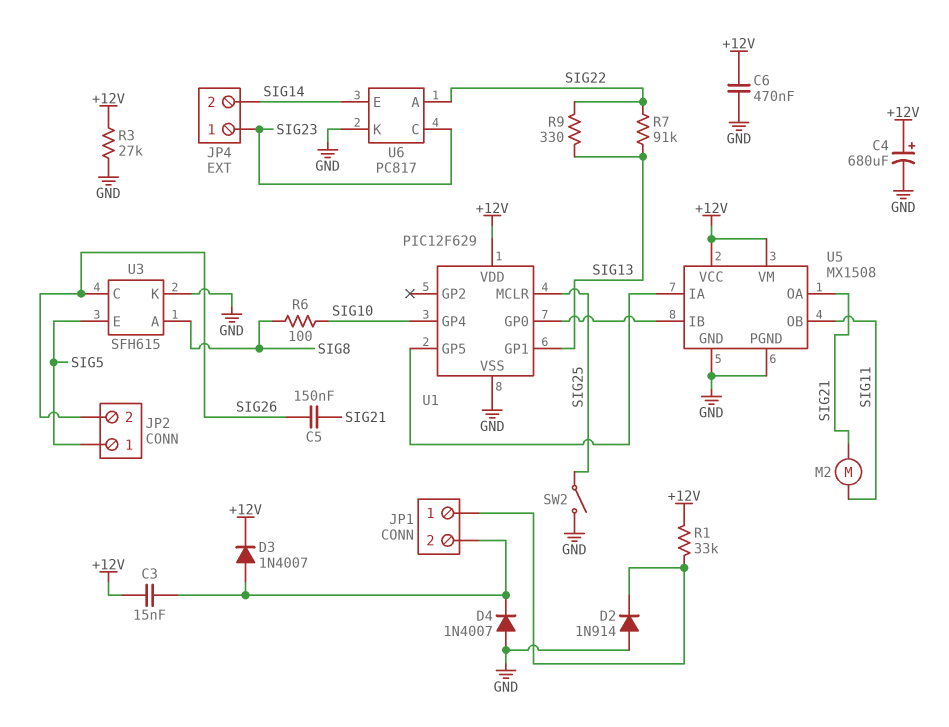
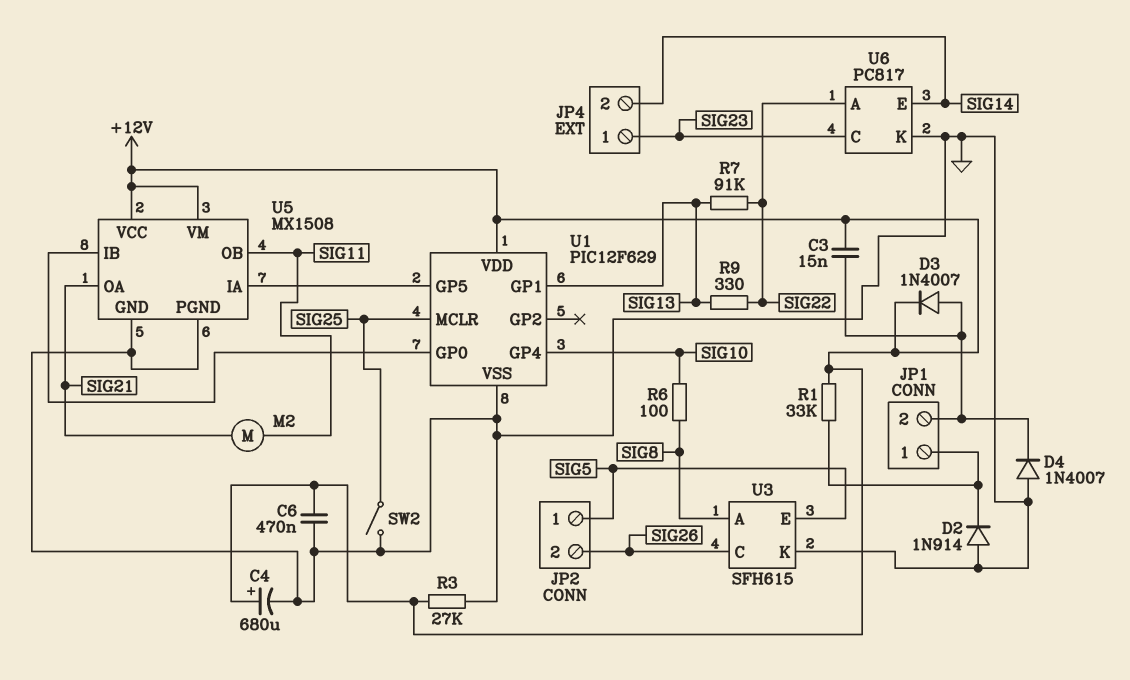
C5: 150nF (SIG21, SIG26) -> none

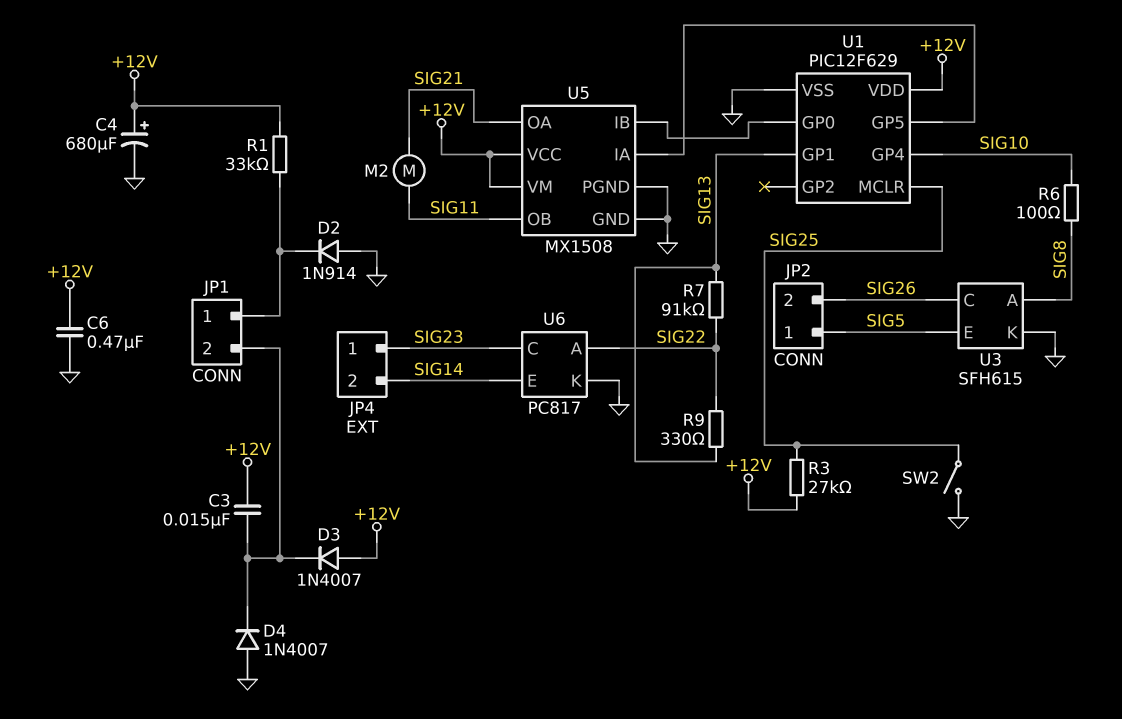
D3: diode 1N4007 (A JP1/2, K +12V) -> diode 1N4007 (A +12V, K JP1/2)
R3: 27k (+12V, GND) -> 27k (+12V, SIG25)

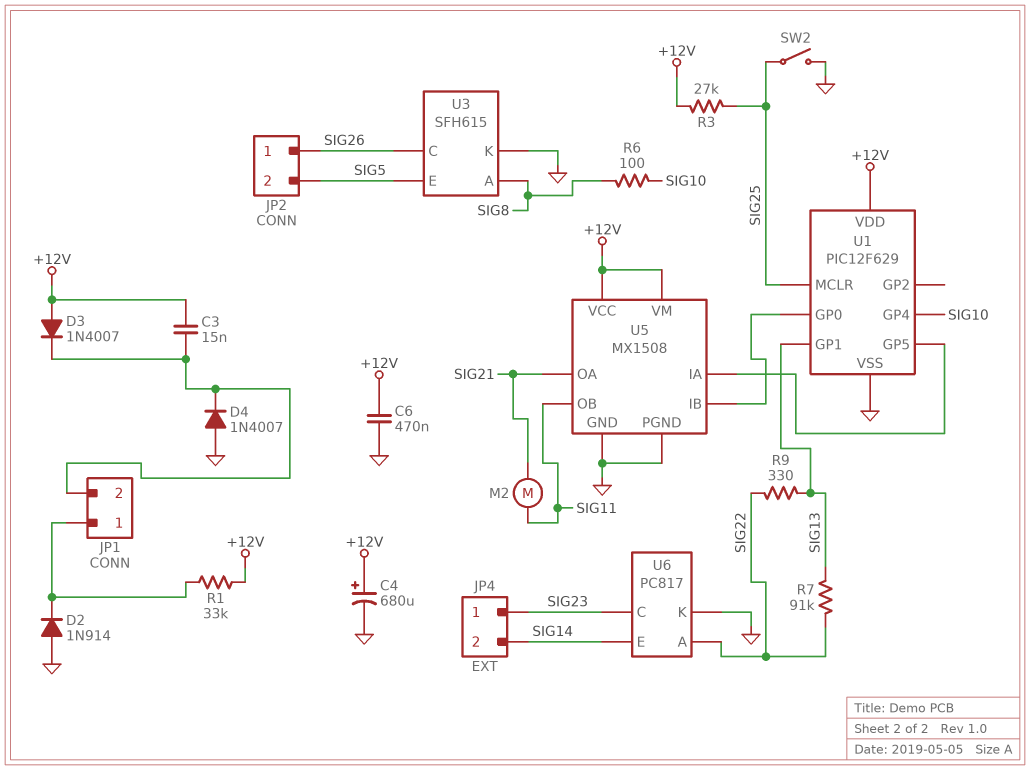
JP2 pin 1: SIG5 -> SIG26
JP2 pin 2: SIG26 -> SIG5

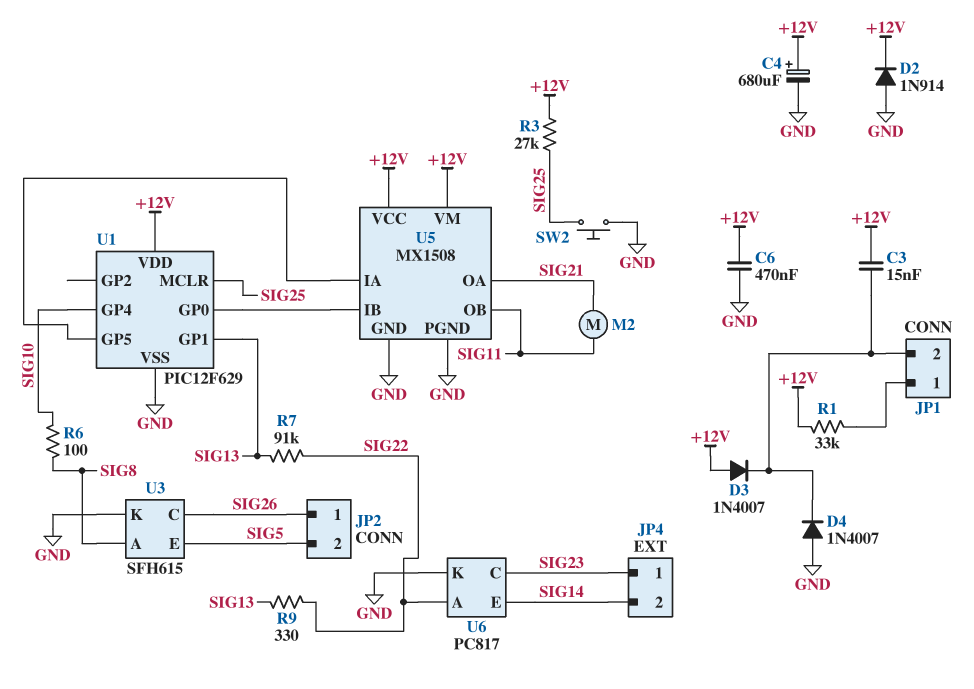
D2: diode 1N914 (A GND, K JP1/1) -> diode 1N914 (A GND, K +12V)
SW2: switch (GND, SIG25) -> button (GND, SIG25)

